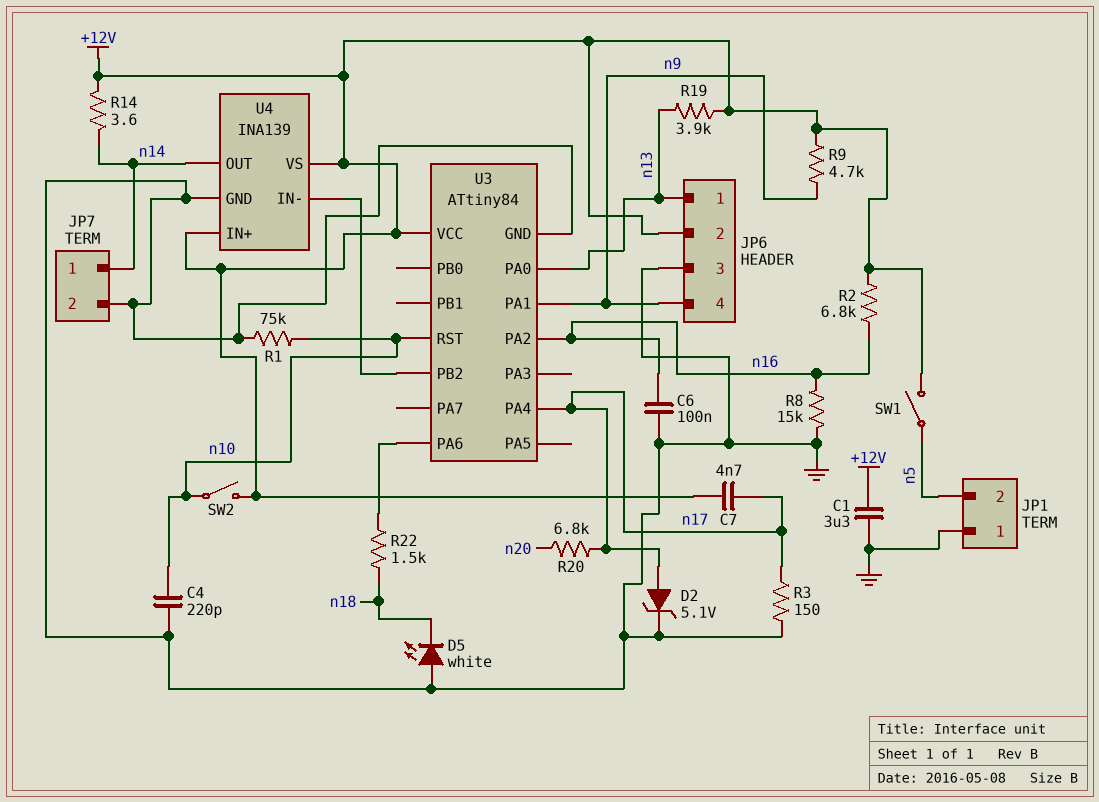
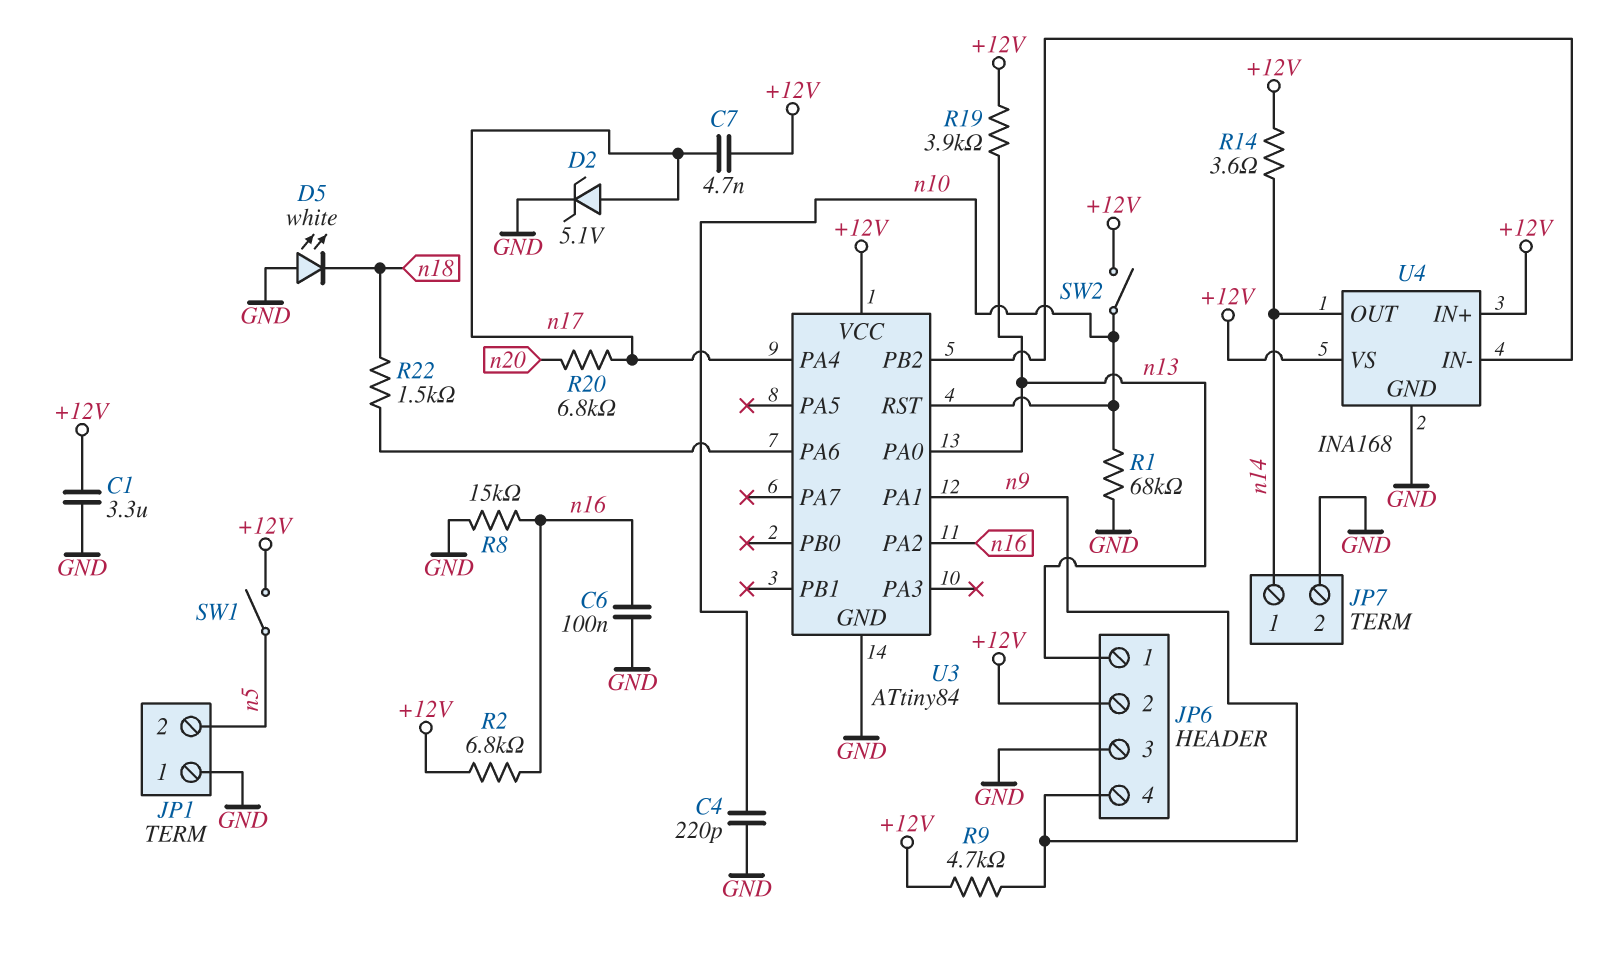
R1: 75k (GND, n10) -> 68k (GND, n10)
R3: 150 (GND, n17) -> none
U4: INA139 -> INA168

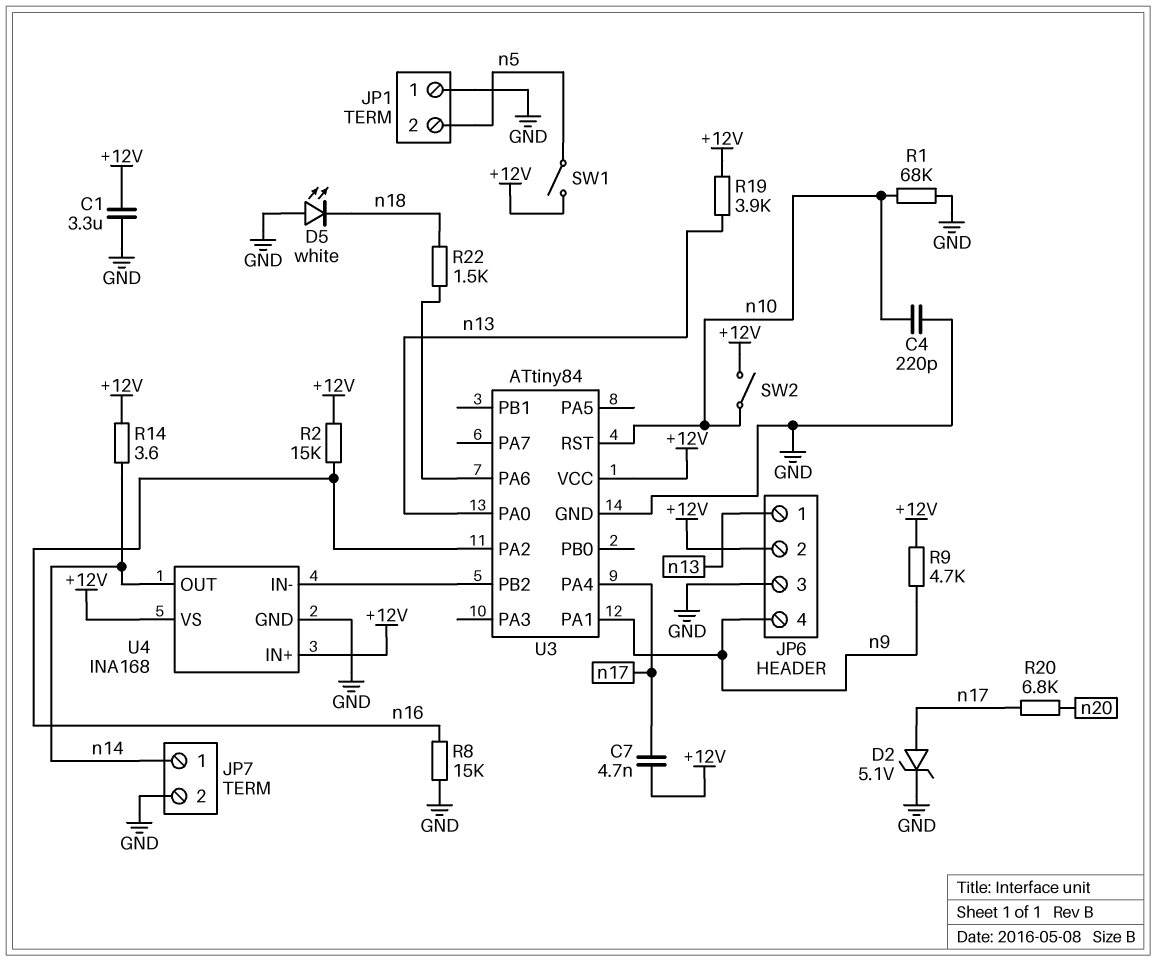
C6: 100nF (GND, n16) -> none
R2: 6.8k (+12V, n16) -> 15k (+12V, n16)

